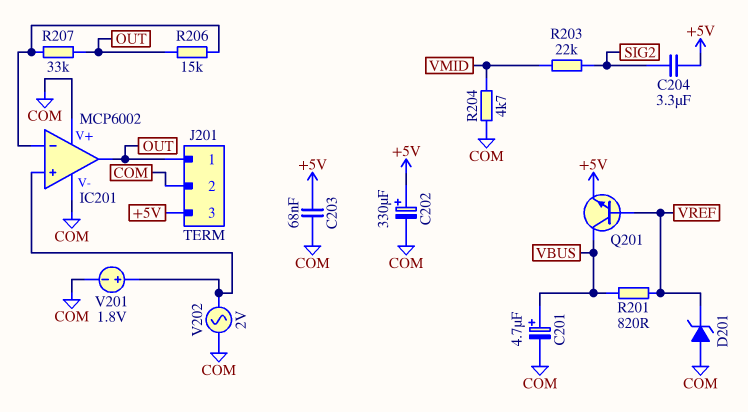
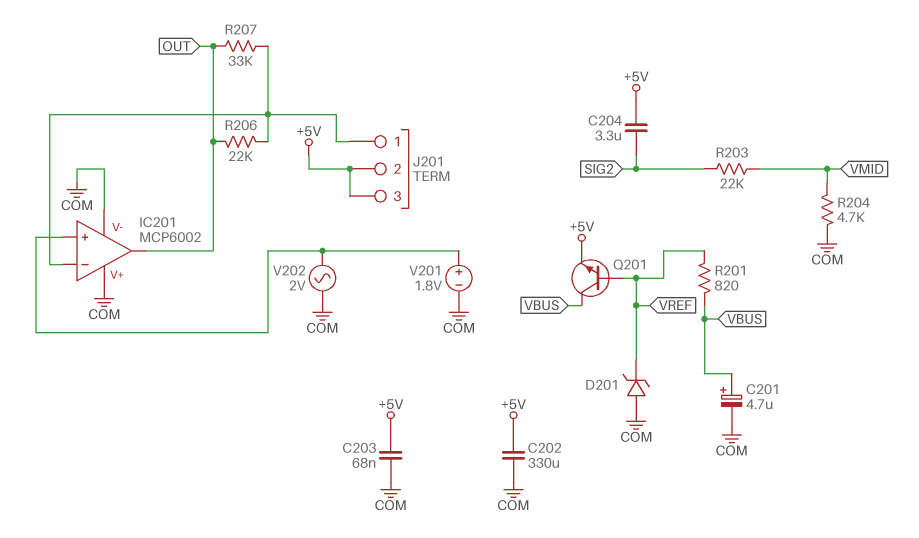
C202: 330uF (plus +5V, minus COM) -> 330uF (+5V, COM)
J201 pin 1: OUT -> IC201/in-
J201 pin 2: COM -> +5V
R206: 15k (IC201/in-, OUT) -> 22k (IC201/in-, OUT)

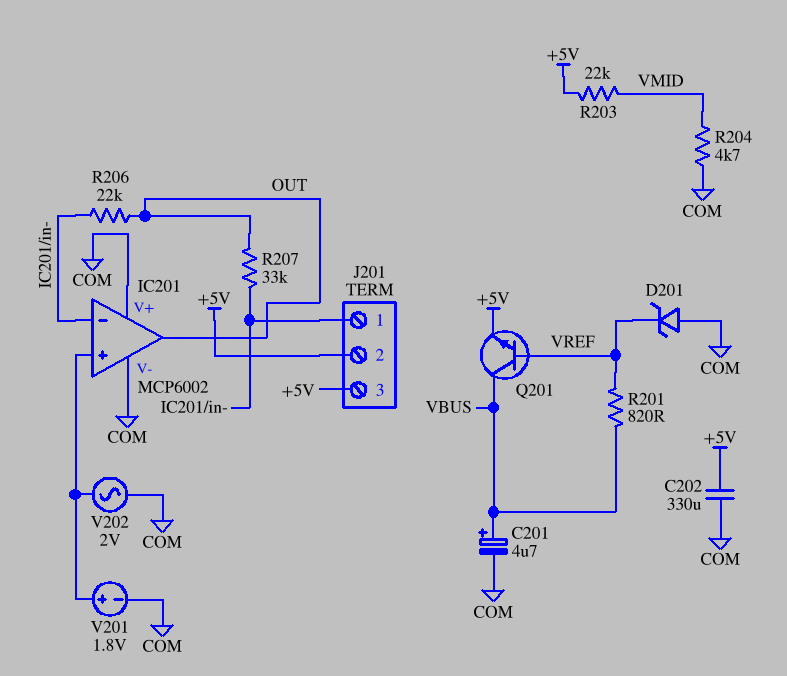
C203: 68nF (+5V, COM) -> none
C204: 3.3uF (+5V, SIG2) -> none
R203: 22k (SIG2, VMID) -> 22k (+5V, VMID)

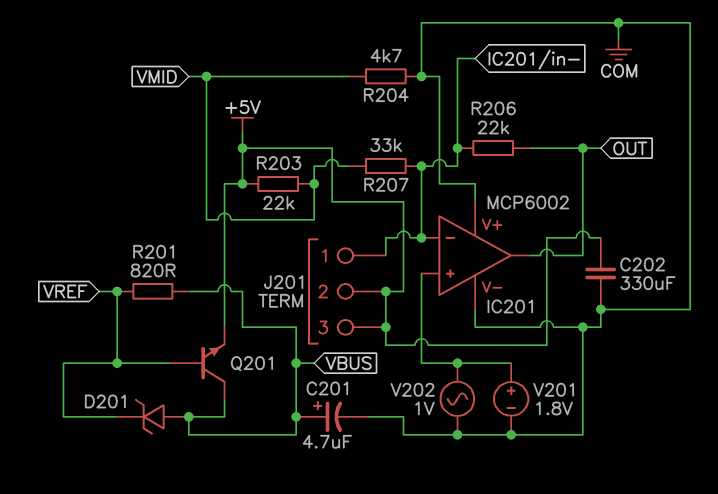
D201: zener (A COM, K VREF) -> zener (A VBUS, K VREF)
R207: 33k (IC201/in-, OUT) -> 33k (IC201/in-, VMID)
V202: AC 2V (COM, IC201/in+) -> AC 1V (COM, IC201/in+)

